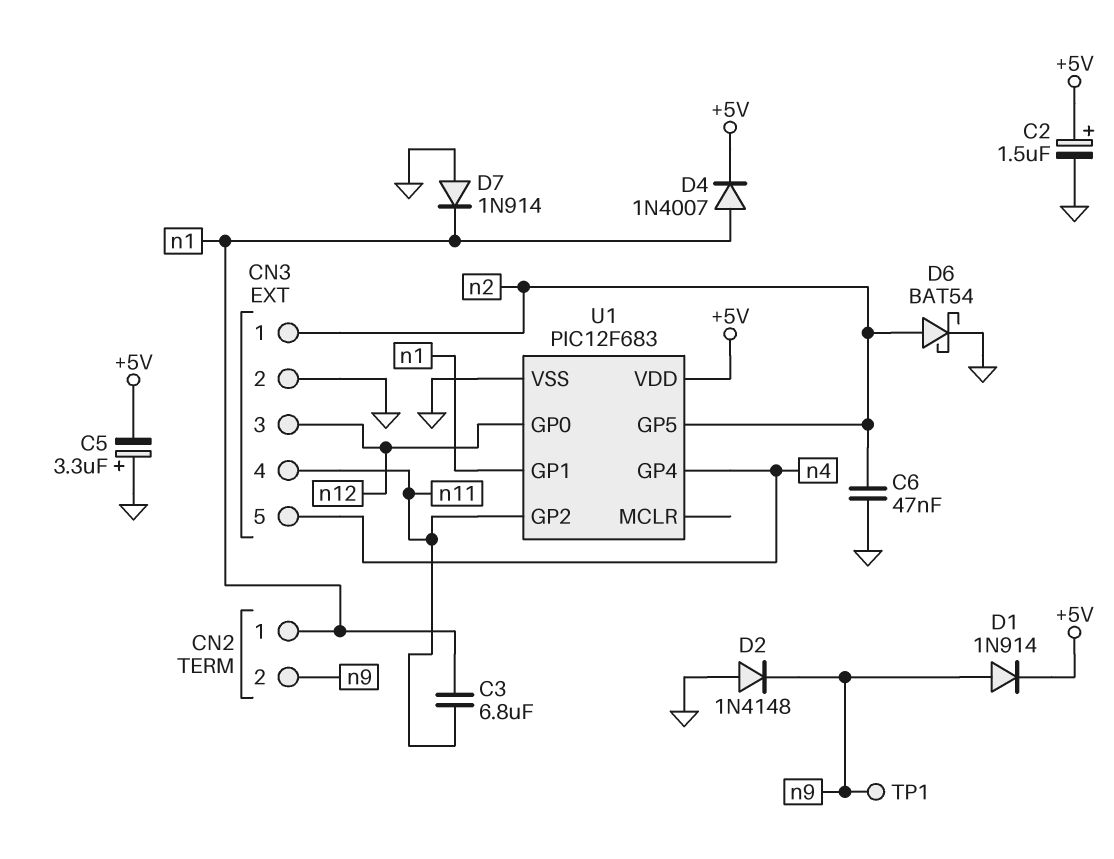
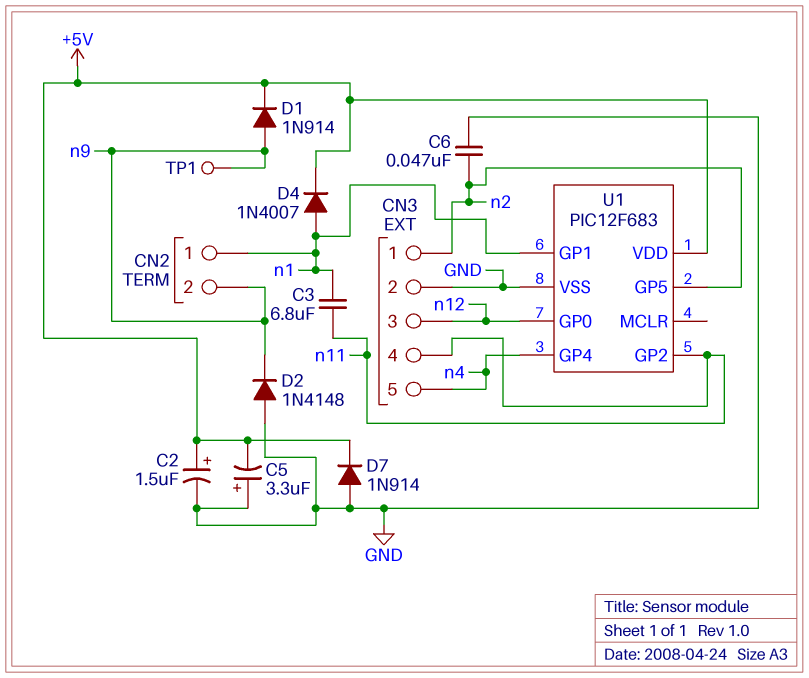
D6: schottky BAT54 (A n2, K GND) -> none
D7: diode 1N914 (A GND, K n1) -> diode 1N914 (A GND, K +5V)

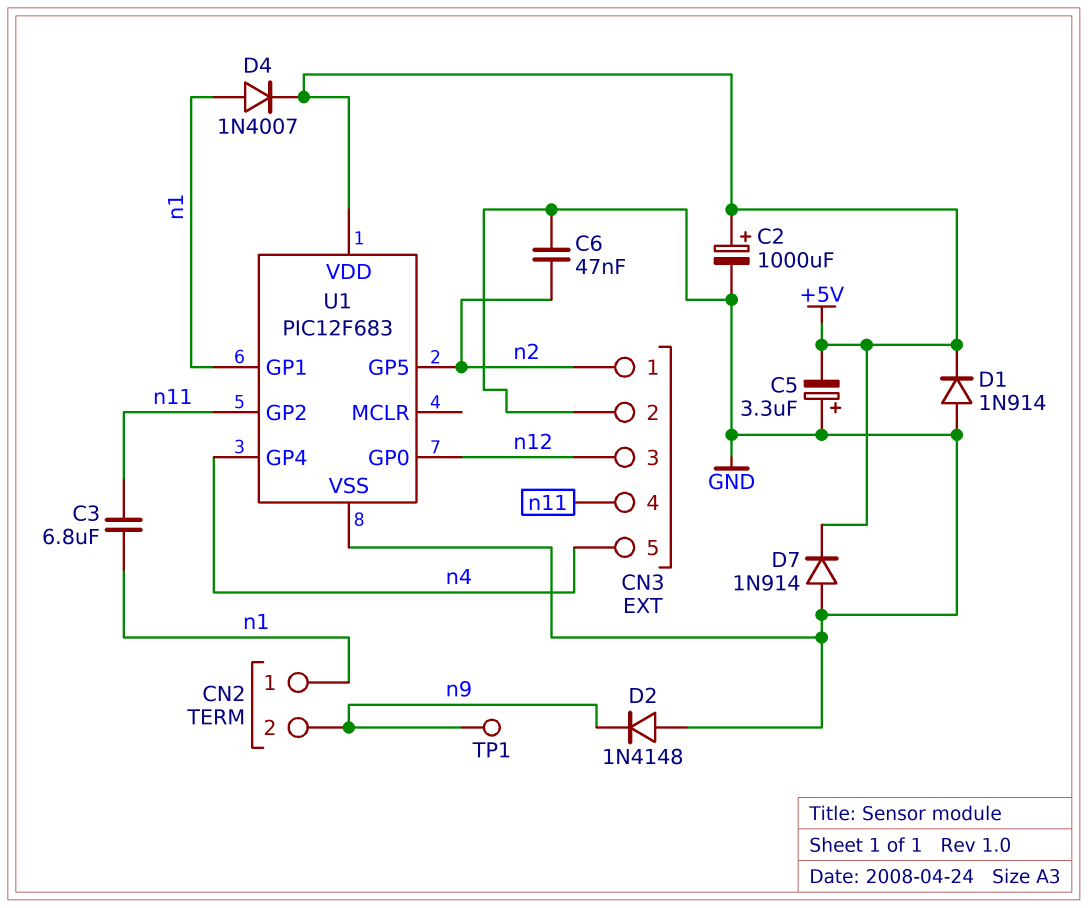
C2: 1.5uF (plus +5V, minus GND) -> 1000uF (plus +5V, minus GND)
D1: diode 1N914 (A n9, K +5V) -> diode 1N914 (A GND, K +5V)

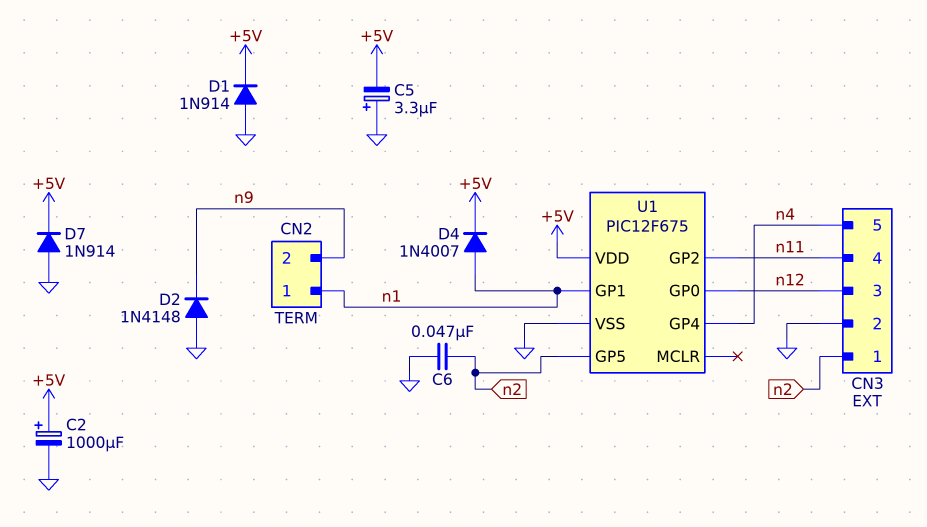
C3: 6.8uF (n1, n11) -> none
TP1: test point (n9) -> none
U1: PIC12F683 -> PIC12F675

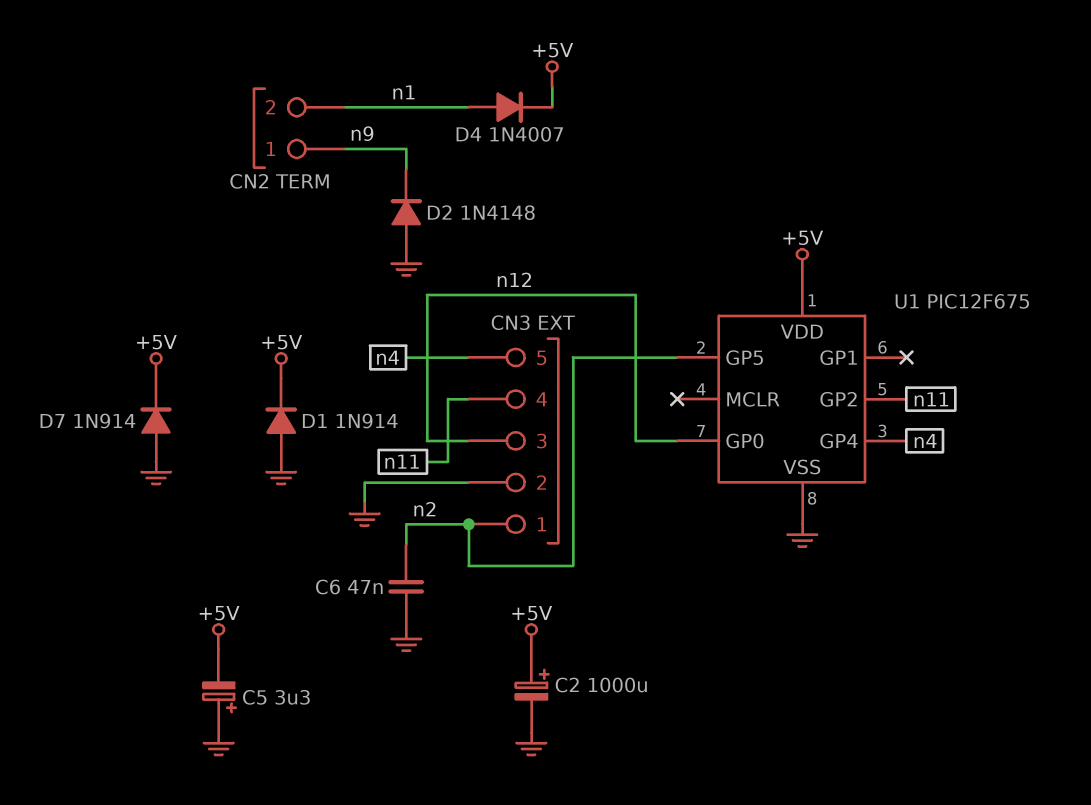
CN2 pin 1: n1 -> n9
CN2 pin 2: n9 -> n1
U1 pin GP1: n1 -> none

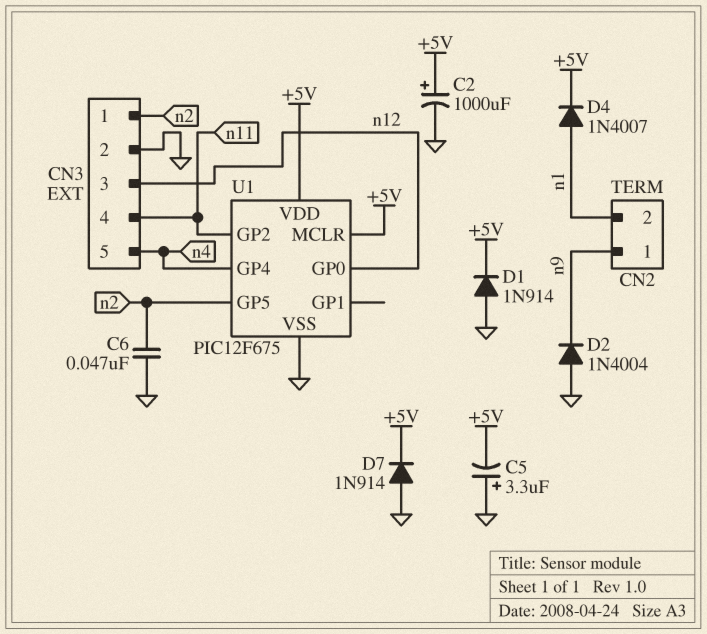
D2: diode 1N4148 (A GND, K n9) -> diode 1N4004 (A GND, K n9)
U1 pin MCLR: none -> +5V

